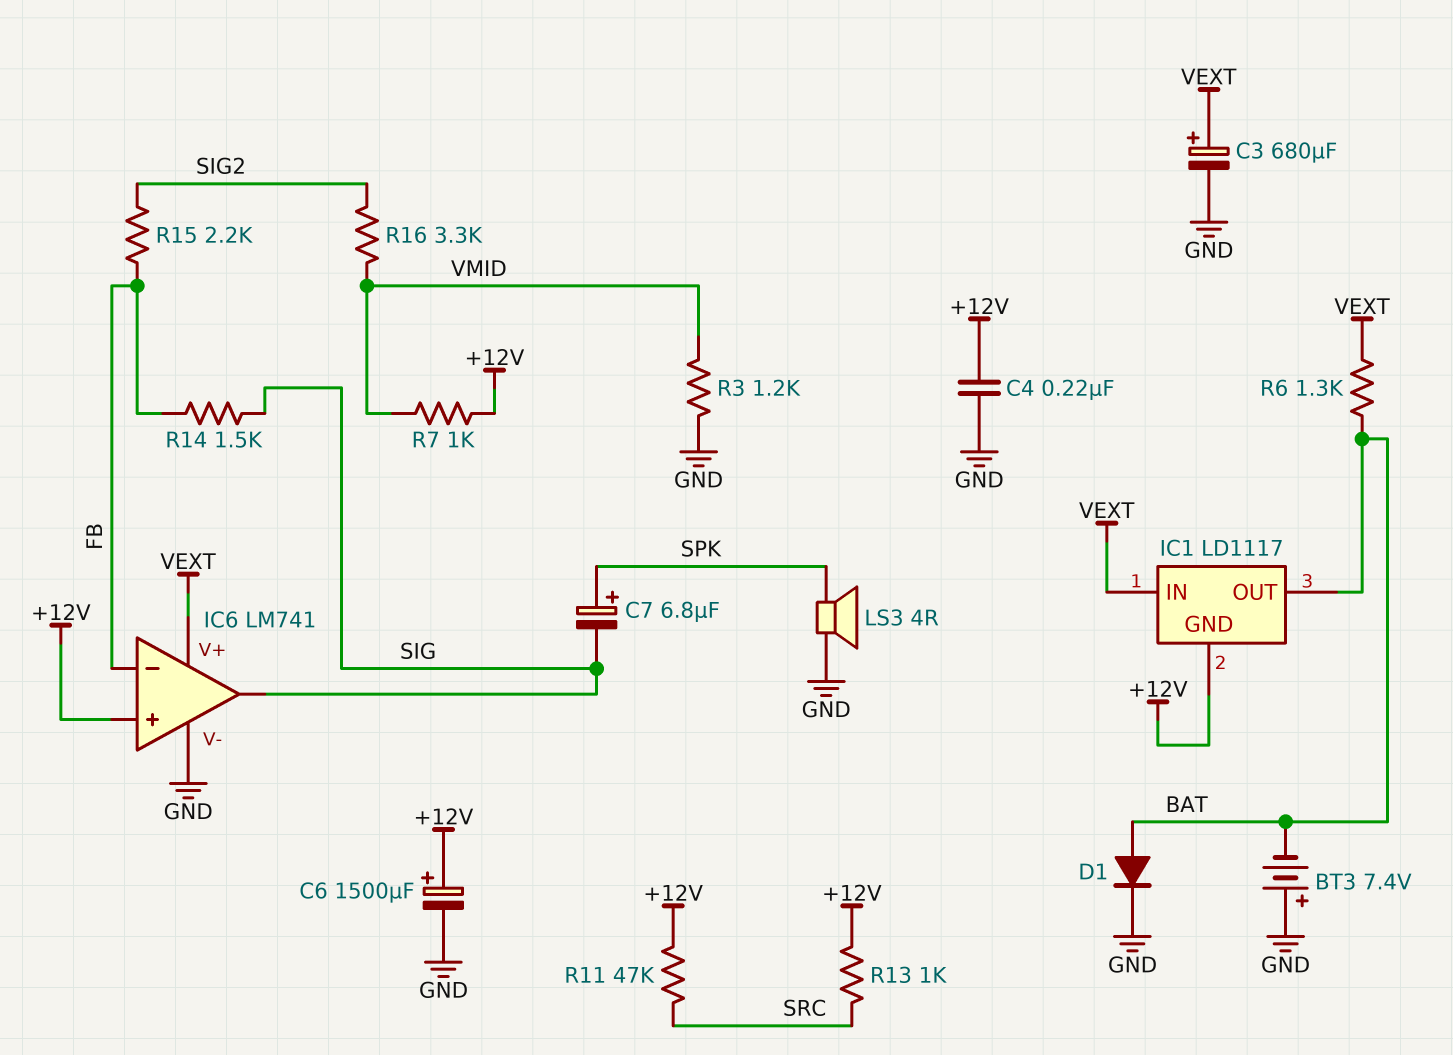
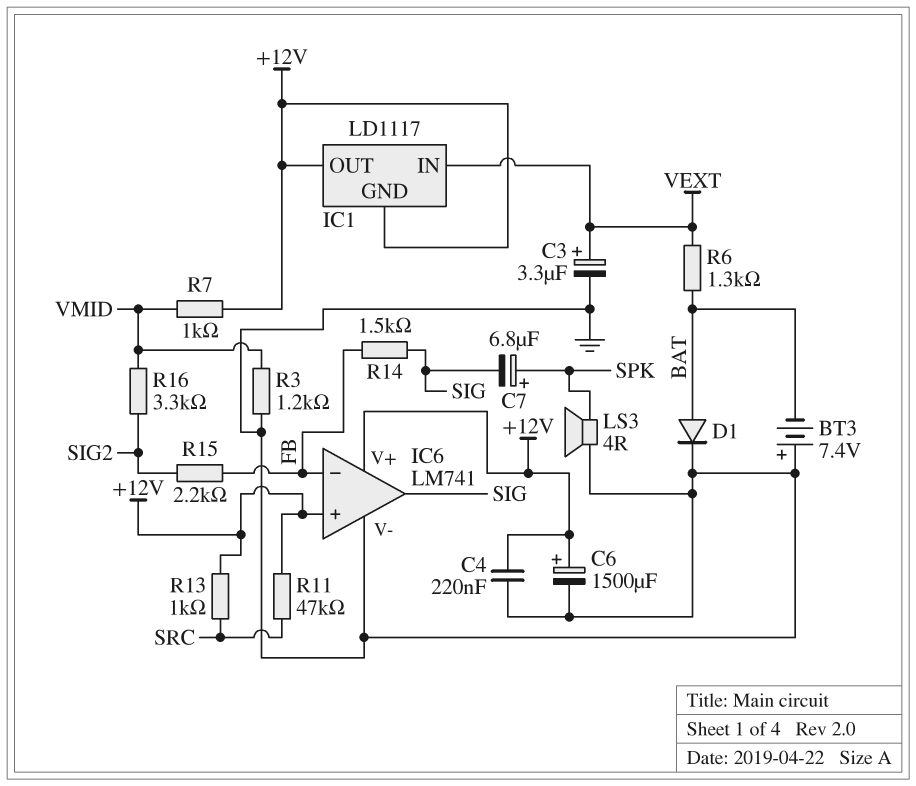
C3: 680uF (plus VEXT, minus GND) -> 3.3uF (plus VEXT, minus GND)
IC1 pin OUT: BAT -> +12V
IC6 pin V+: VEXT -> +12V

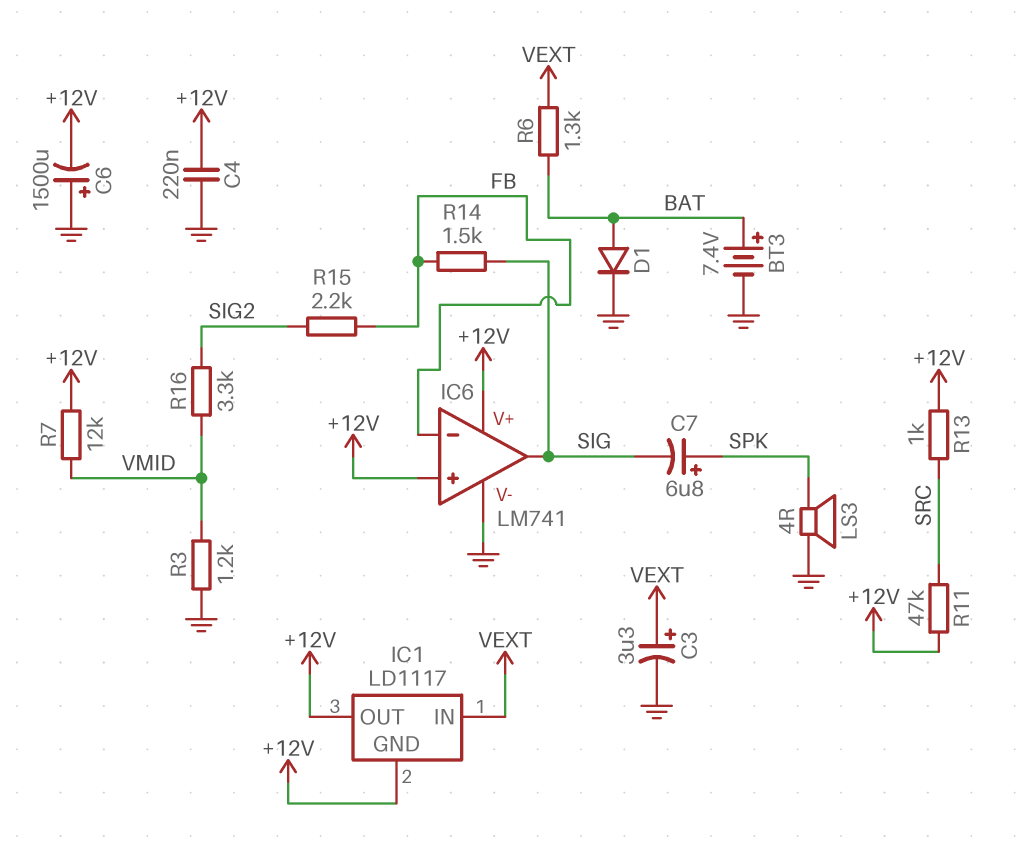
BT3: 7.4V (plus GND, minus BAT) -> 7.4V (plus BAT, minus GND)
C6: 1500uF (plus +12V, minus GND) -> 1500uF (plus GND, minus +12V)
R7: 1k (+12V, VMID) -> 12k (+12V, VMID)

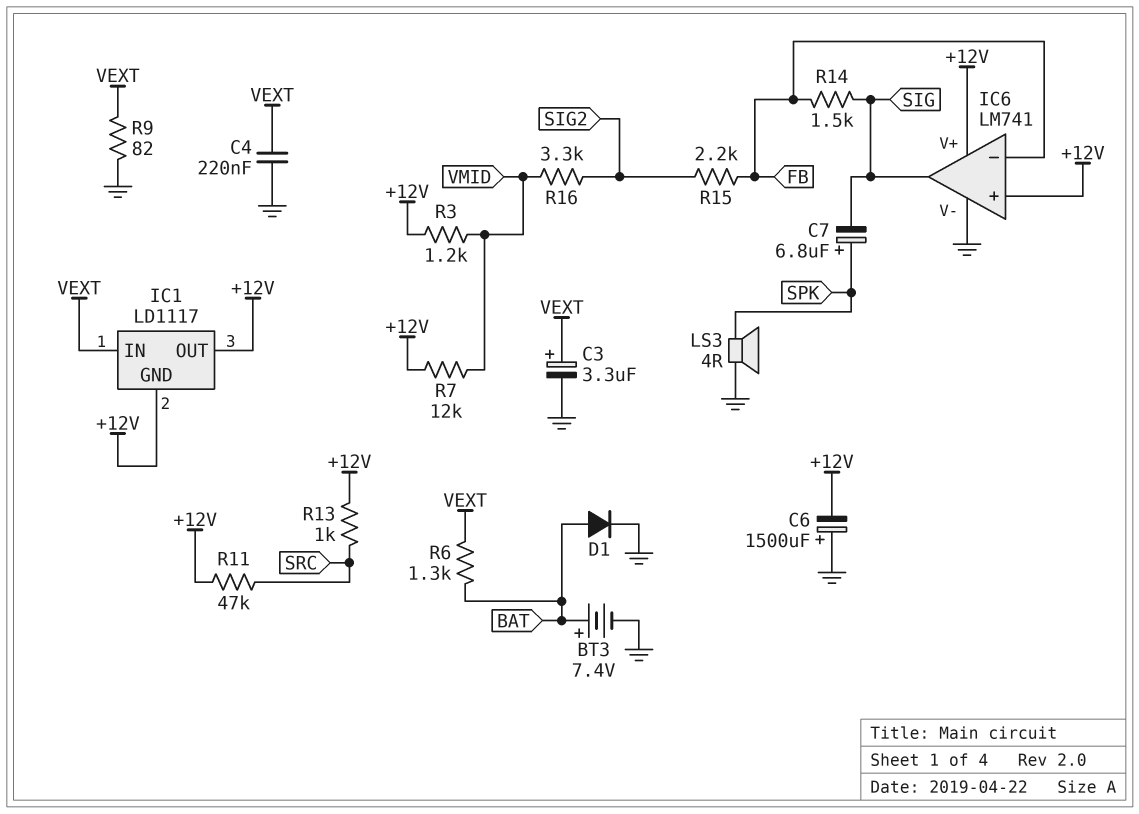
C4: 220nF (+12V, GND) -> 220nF (GND, VEXT)
R3: 1.2k (GND, VMID) -> 1.2k (+12V, VMID)
R9: none -> 82 (GND, VEXT)

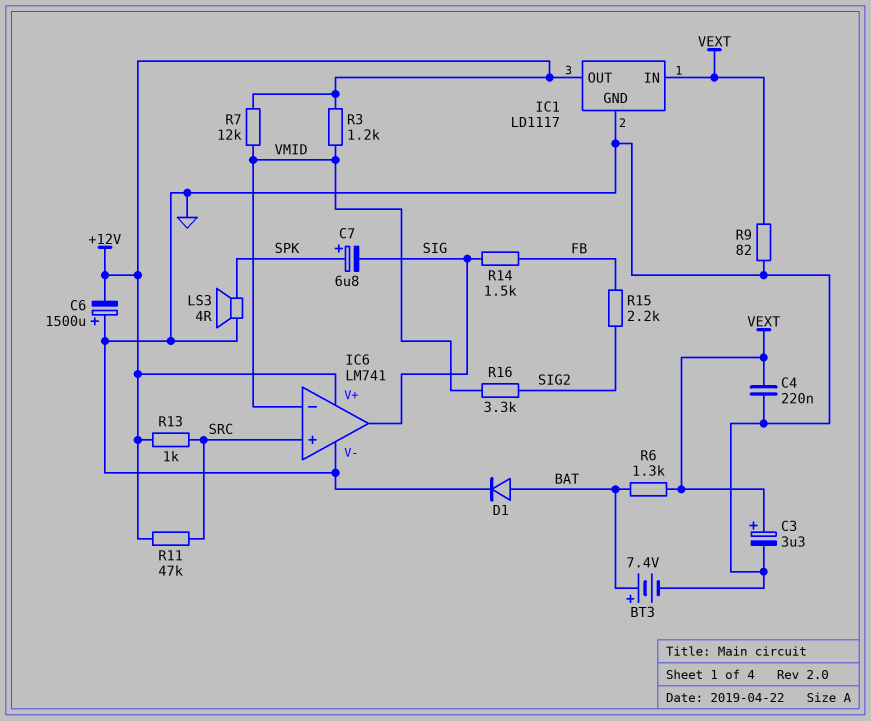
IC1 pin GND: +12V -> GND
IC6 pin in+: +12V -> SRC
IC6 pin in-: FB -> VMID

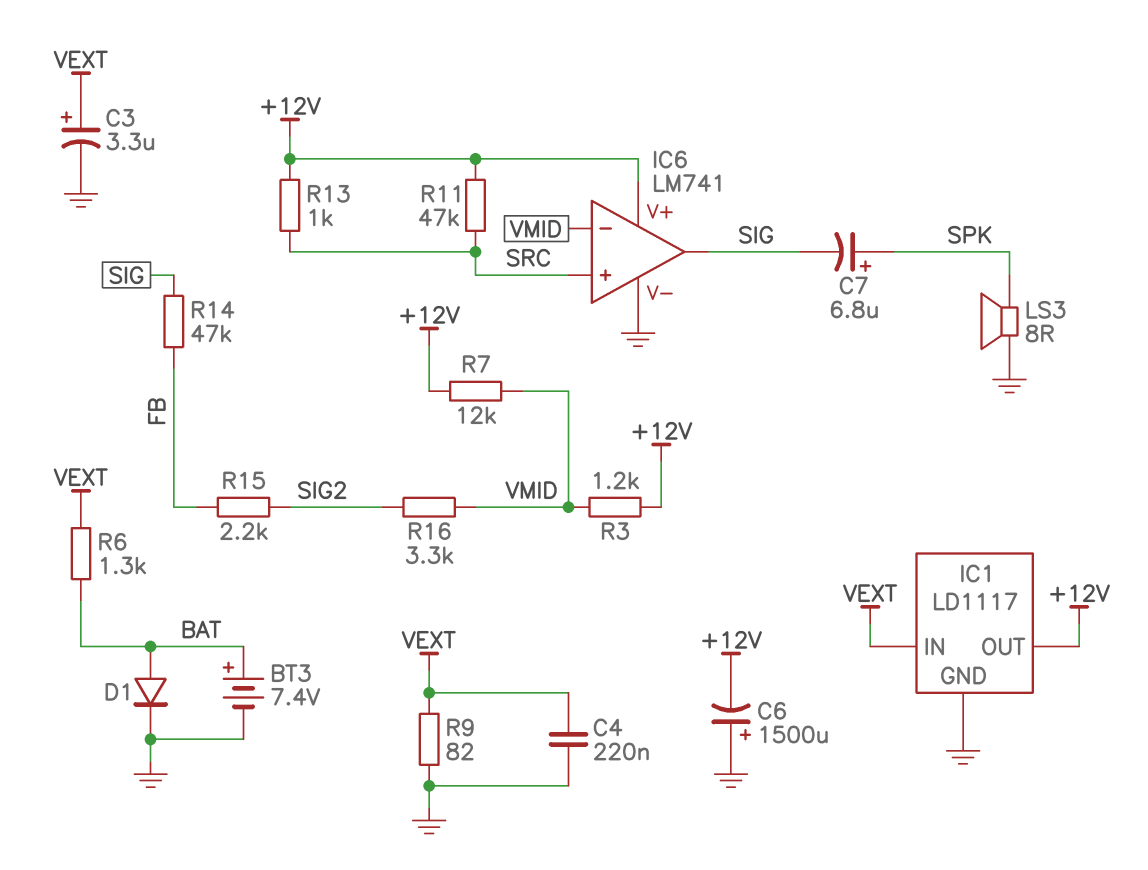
LS3: speaker 4R (GND, SPK) -> speaker 8R (GND, SPK)
R14: 1.5k (FB, SIG) -> 47k (FB, SIG)

